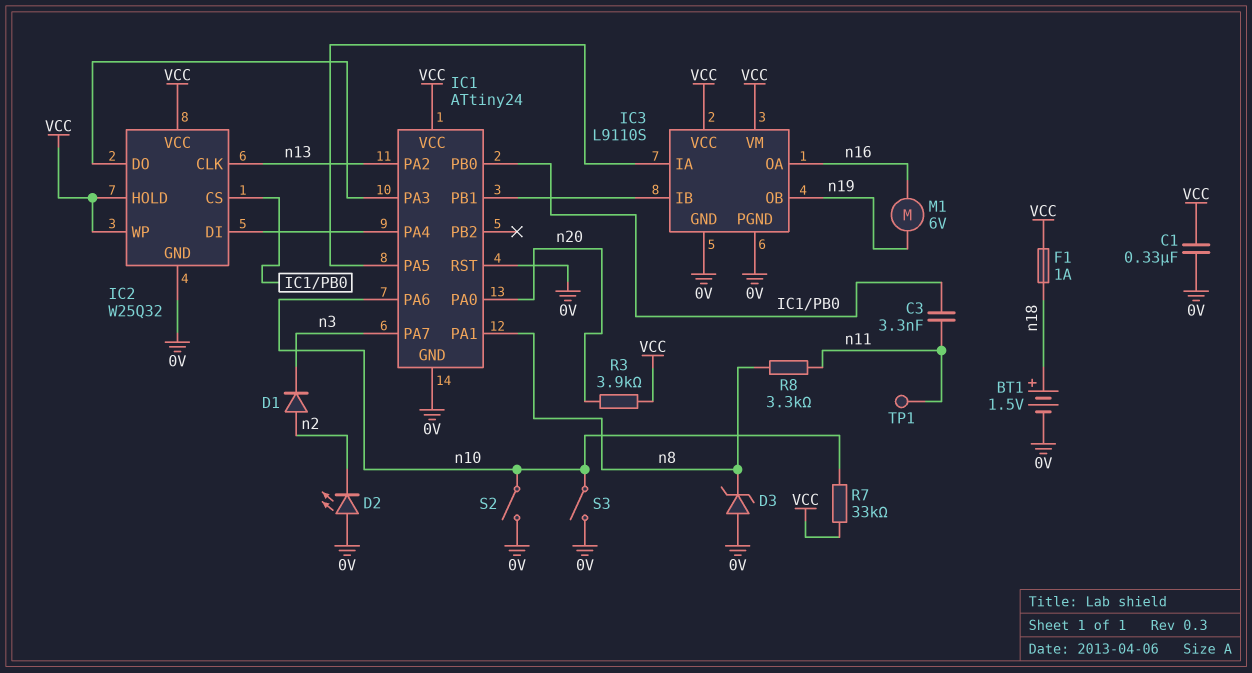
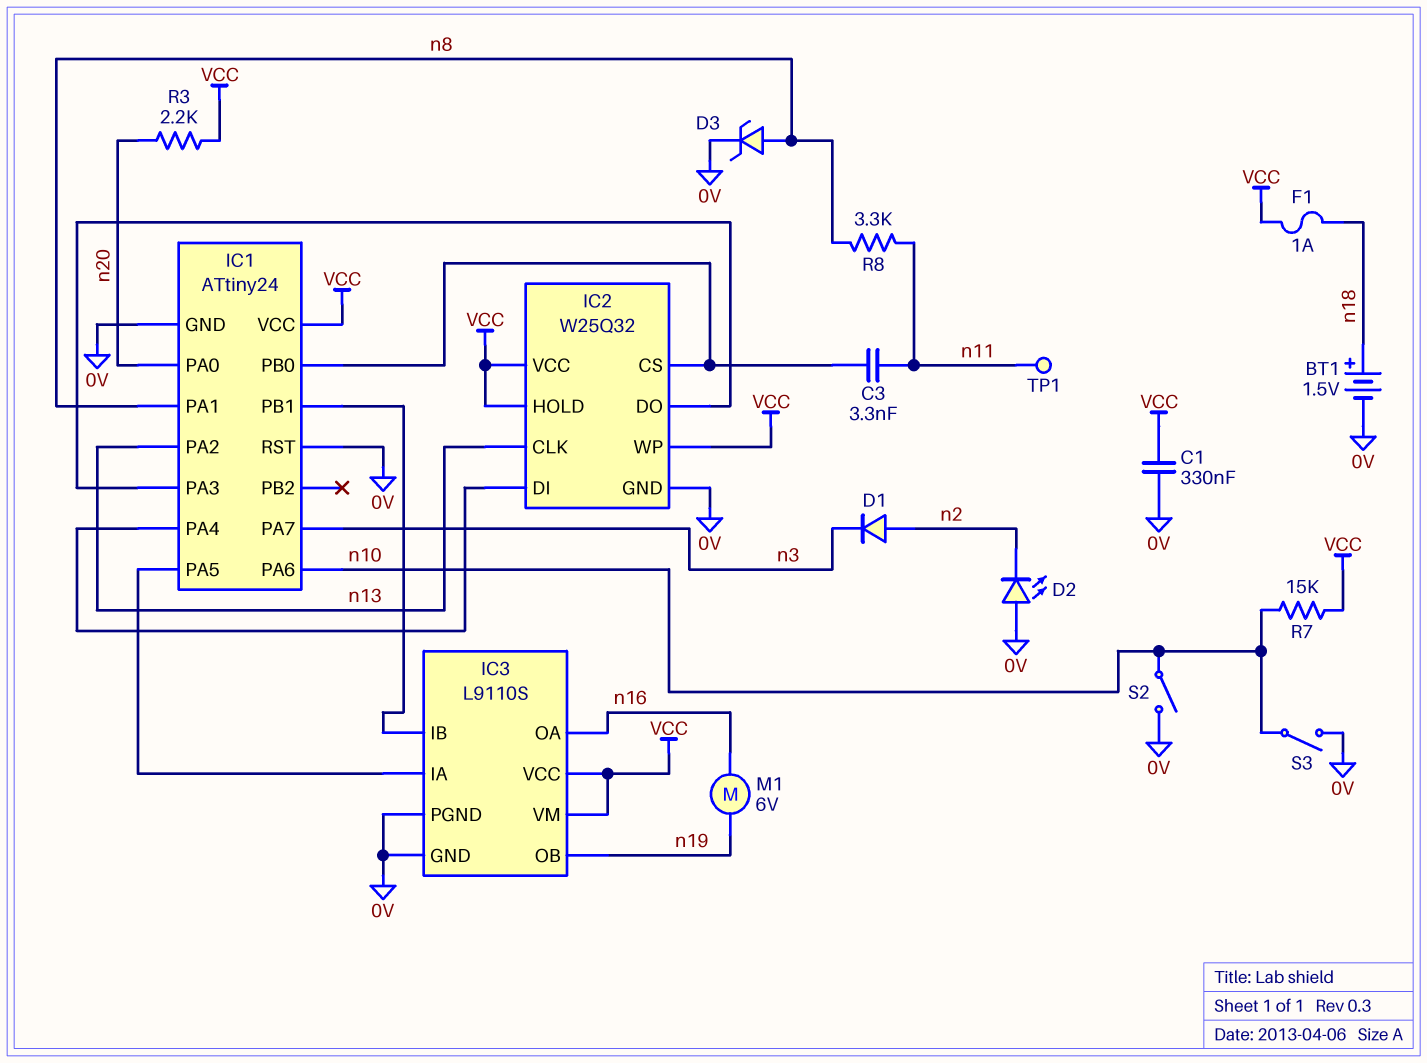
D3: zener (A 0V, K n8) -> zener (A n8, K 0V)
R3: 3.9k (VCC, n20) -> 2.2k (VCC, n20)
R7: 33k (VCC, n10) -> 15k (VCC, n10)

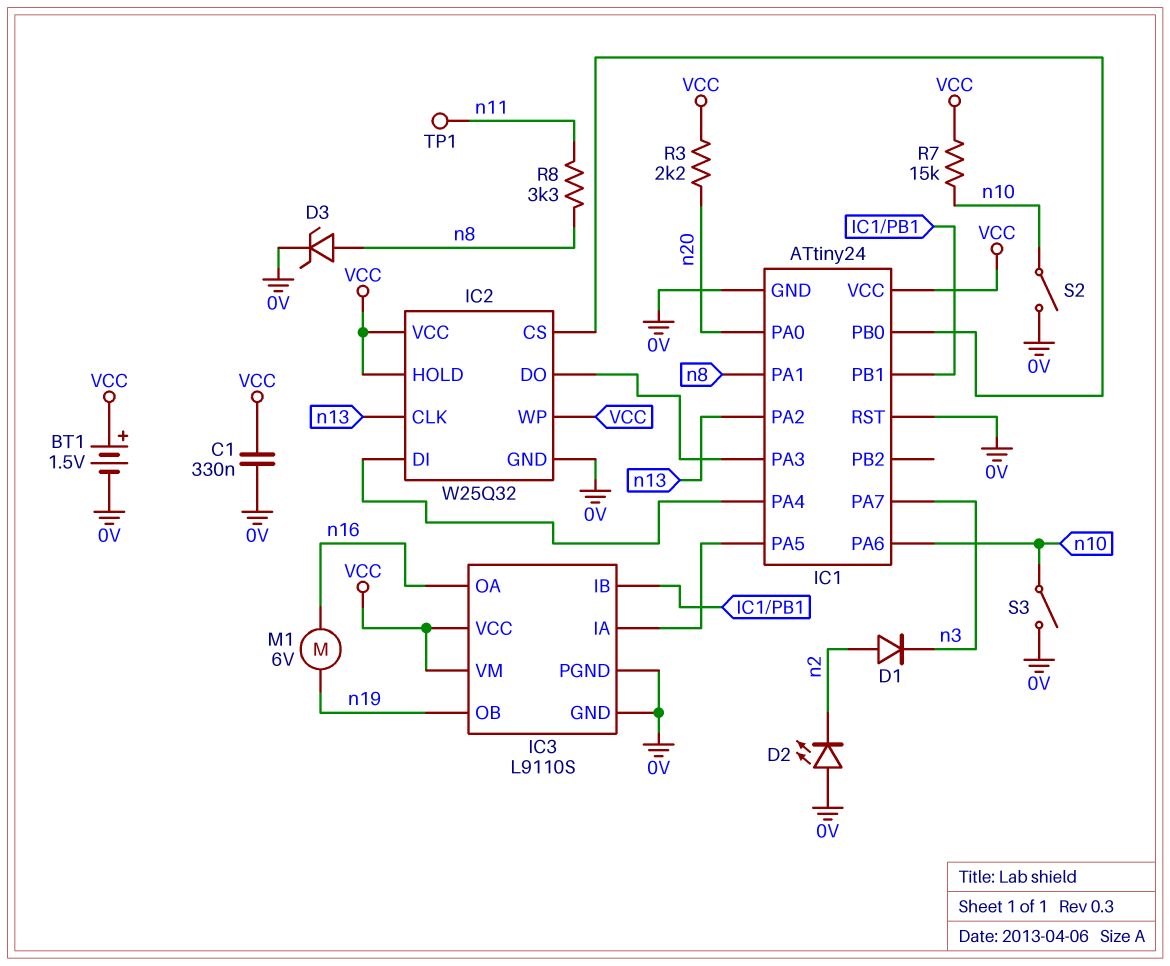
BT1: 1.5V (plus n18, minus 0V) -> 1.5V (plus VCC, minus 0V)
C3: 3.3nF (IC1/PB0, n11) -> none
F1: 1A (VCC, n18) -> none

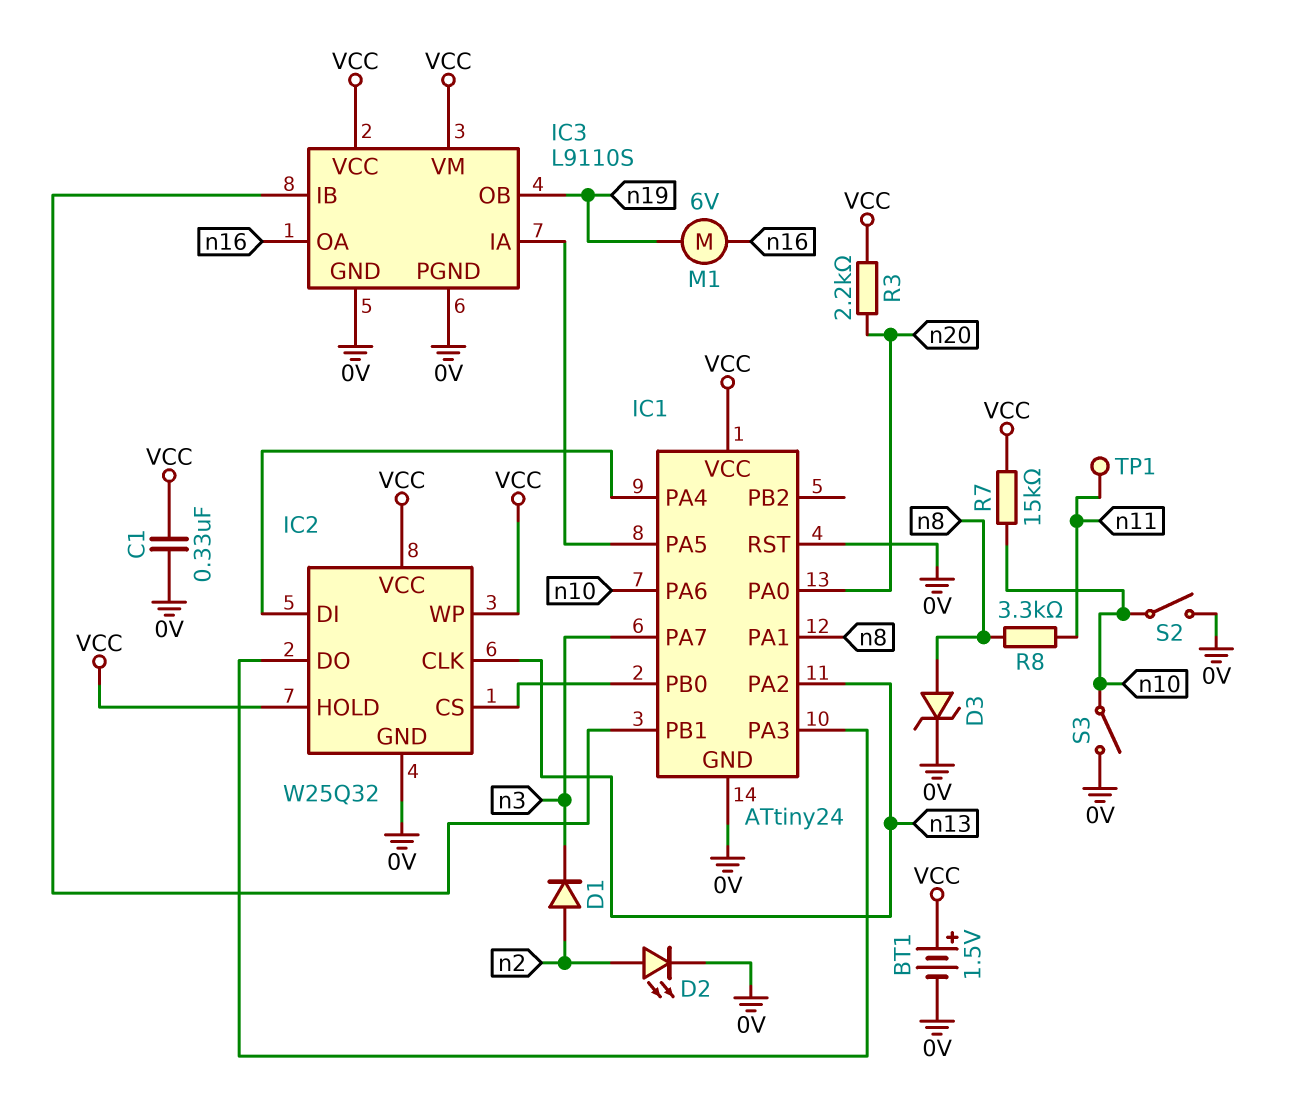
D2: LED (A 0V, K n2) -> LED (A n2, K 0V)

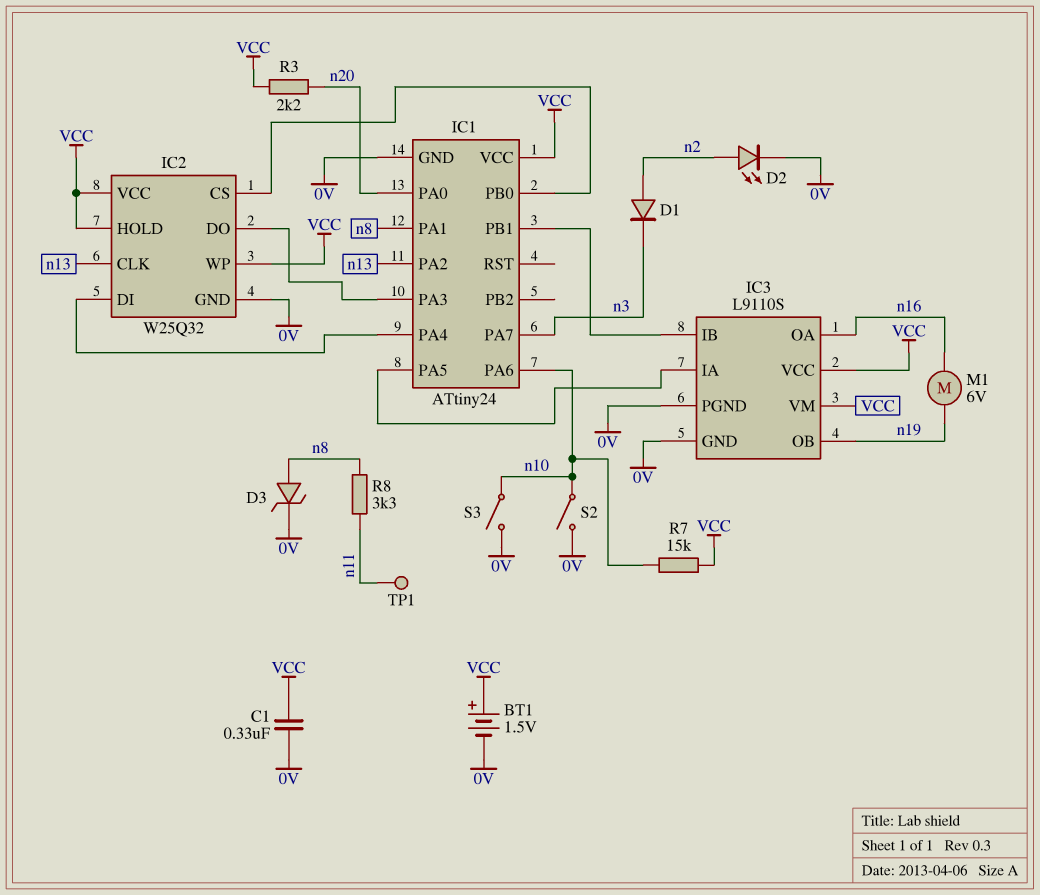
IC1 pin RST: 0V -> none

